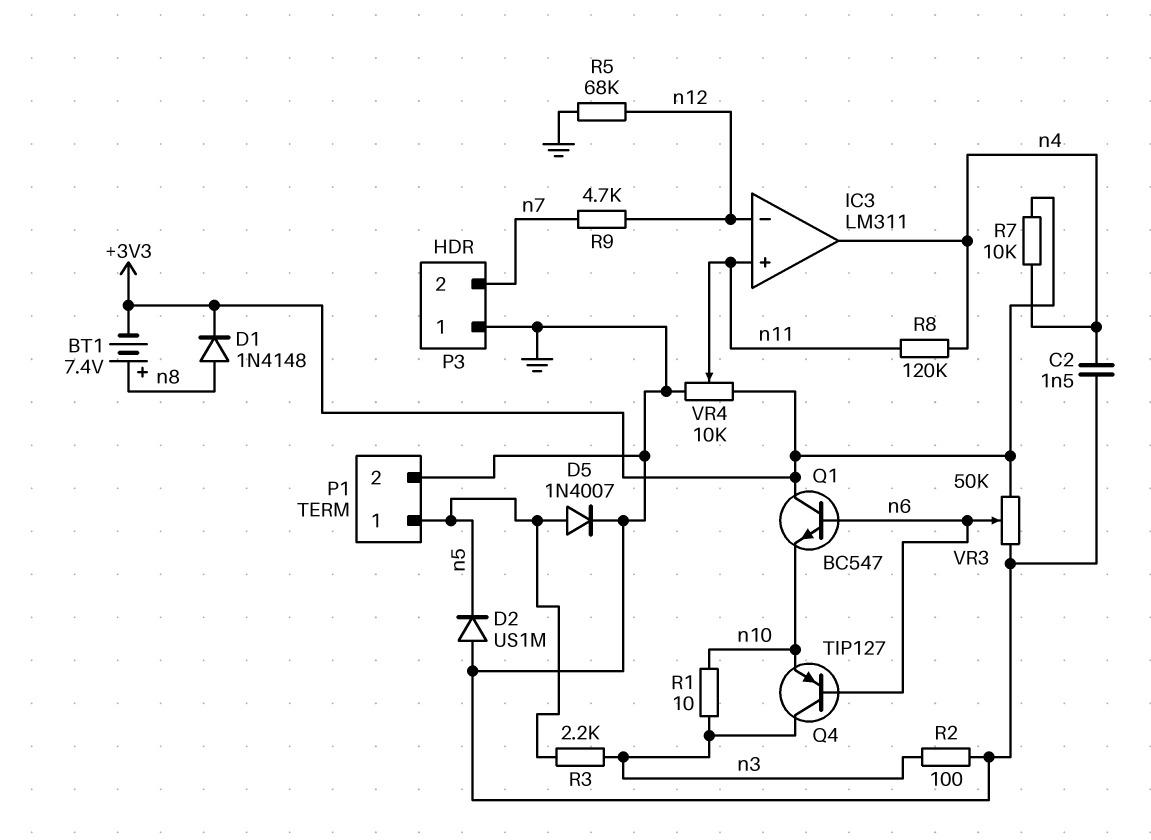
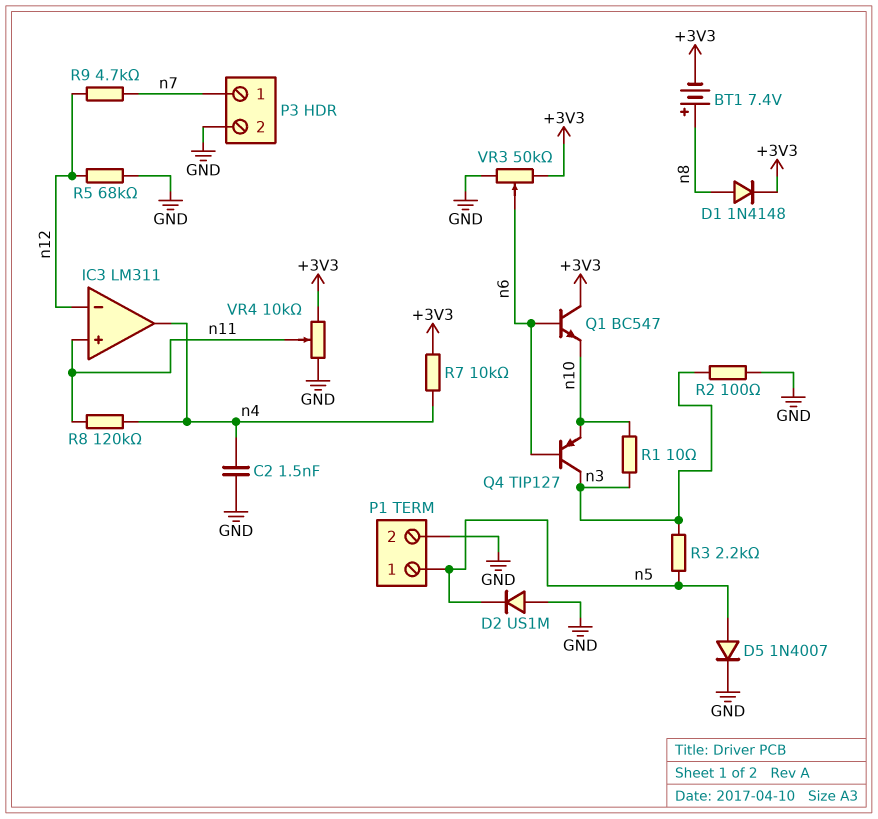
P3 pin 1: GND -> n7
P3 pin 2: n7 -> GND

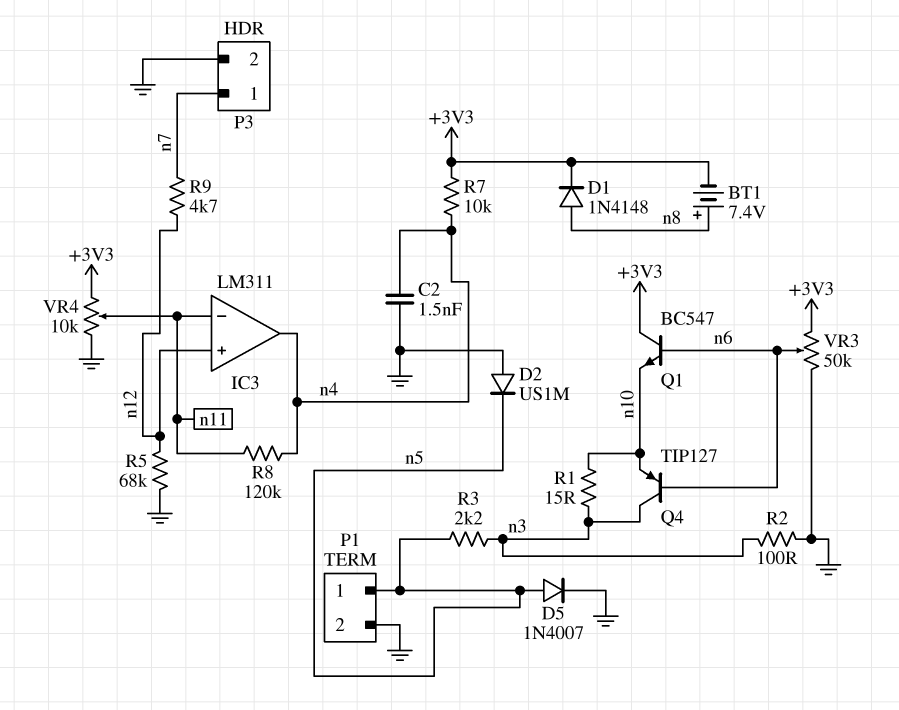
IC3 pin in+: n11 -> n12
IC3 pin in-: n12 -> n11
R1: 10 (n3, n10) -> 15 (n3, n10)

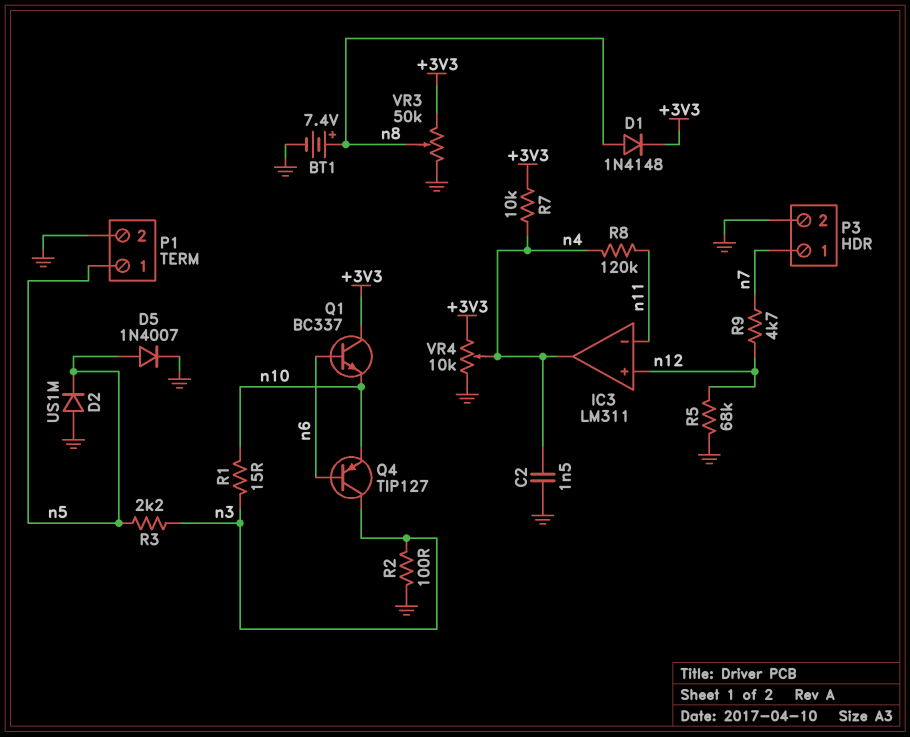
BT1: 7.4V (plus n8, minus +3V3) -> 7.4V (plus n8, minus GND)
Q1: NPN BC547 (B n6, C +3V3, E n10) -> NPN BC337 (B n6, C +3V3, E n10)
VR3: 50k (+3V3, GND, wiper n6) -> 50k (+3V3, GND, wiper n8)
VR4: 10k (+3V3, GND, wiper n11) -> 10k (+3V3, GND, wiper n4)

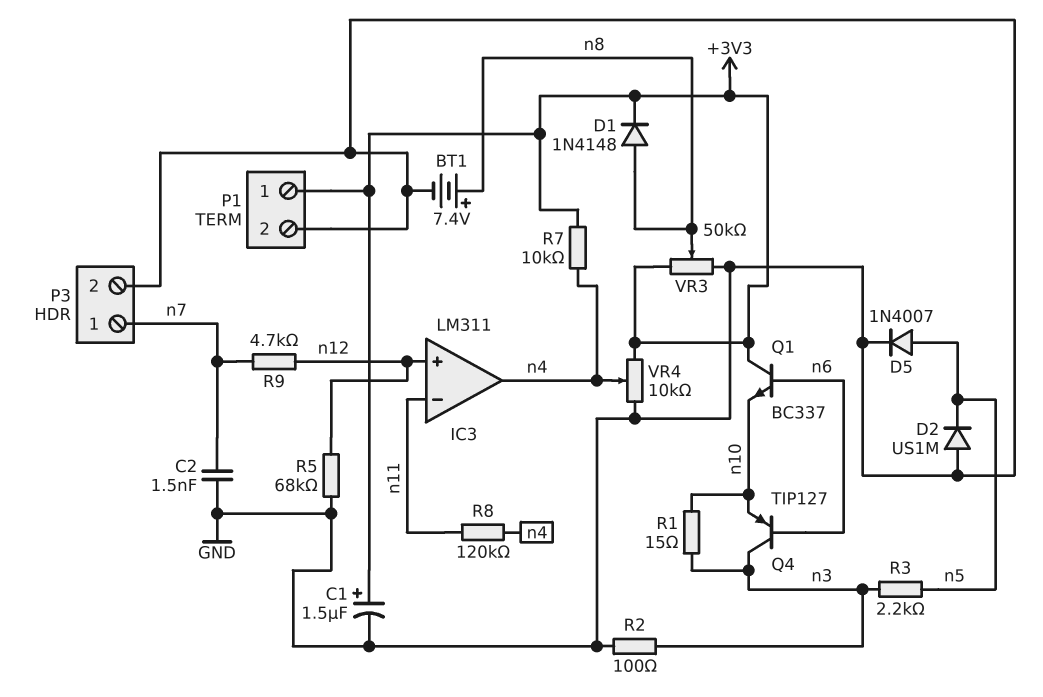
C1: none -> 1.5uF (plus +3V3, minus GND)
C2: 1.5nF (GND, n4) -> 1.5nF (GND, n7)
P1 pin 1: n5 -> +3V3

